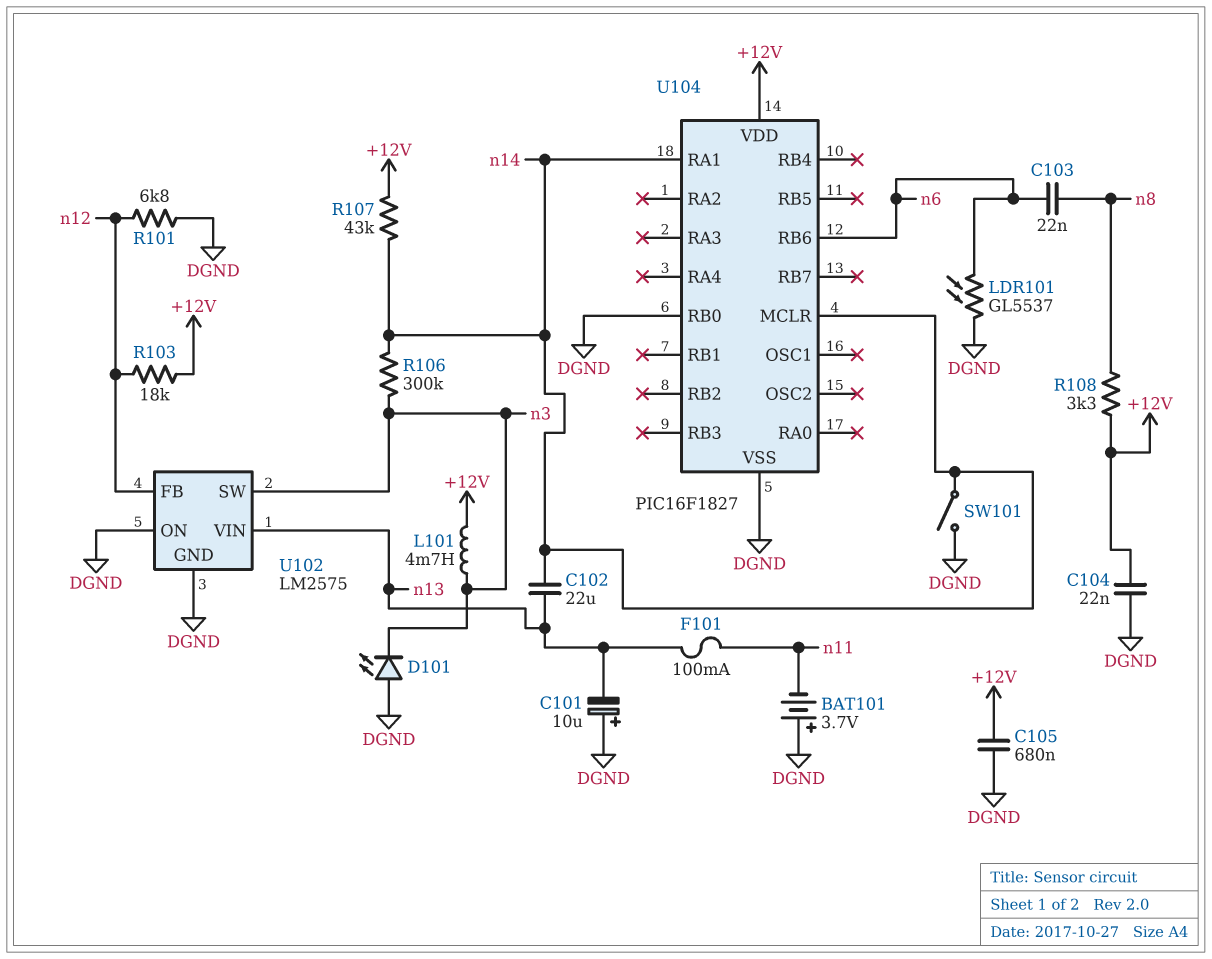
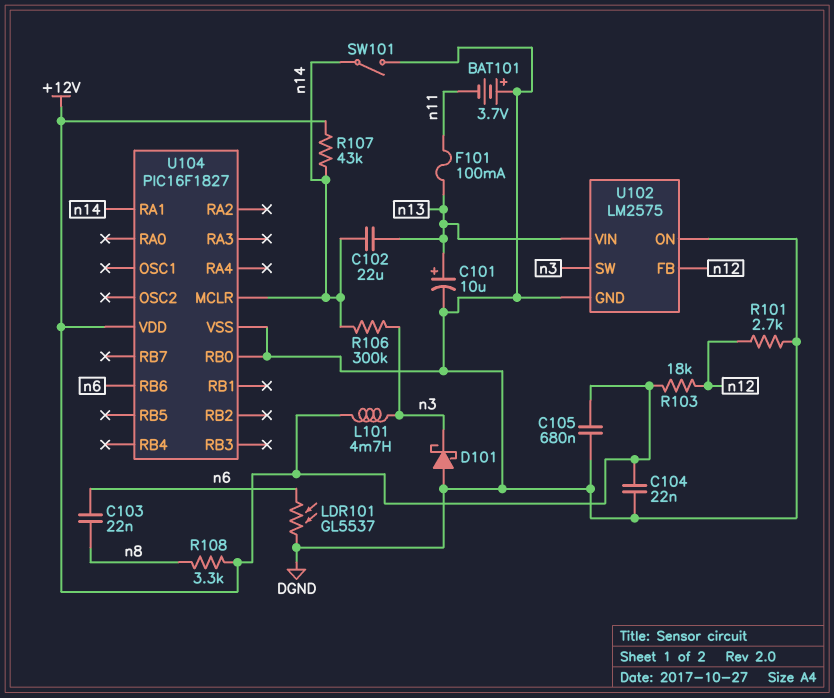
C101: 10uF (plus DGND, minus n13) -> 10uF (plus n13, minus DGND)
D101: LED (A DGND, K n3) -> schottky (A DGND, K n3)
R101: 6.8k (DGND, n12) -> 2.7k (DGND, n12)

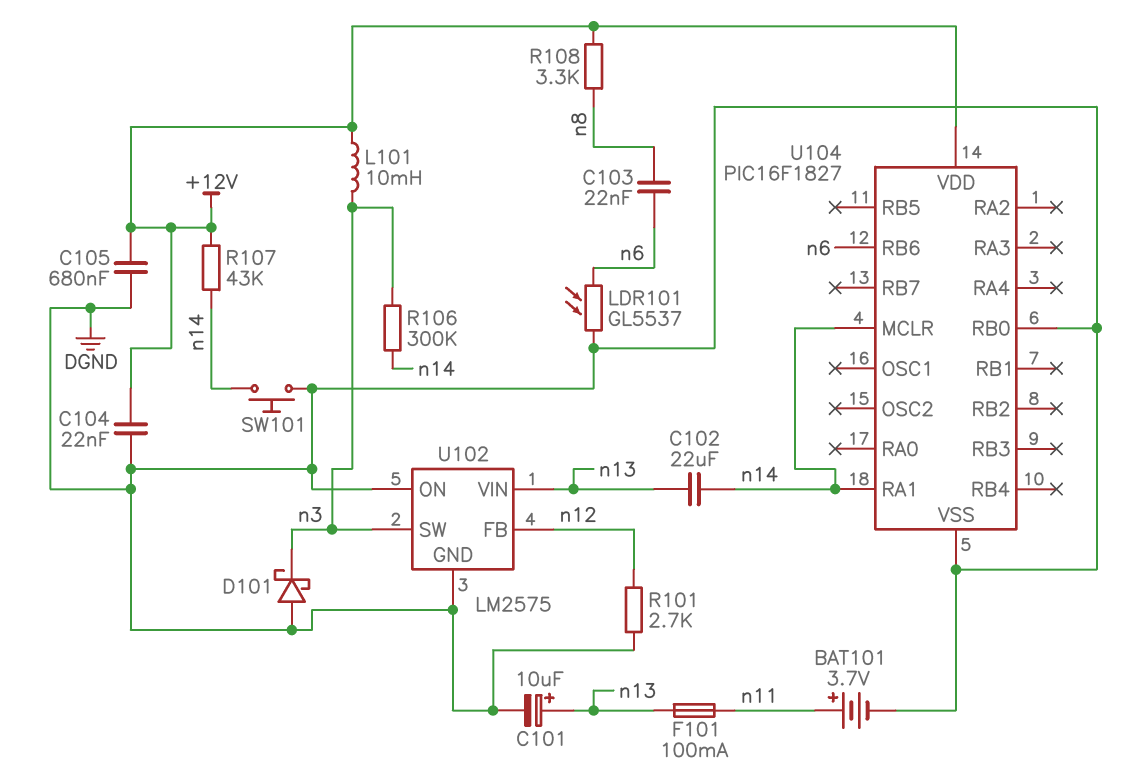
BAT101: 3.7V (plus DGND, minus n11) -> 3.7V (plus n11, minus DGND)
L101: 4.7mH (+12V, n3) -> 10mH (+12V, n3)
R103: 18k (+12V, n12) -> none
SW101: switch (DGND, n14) -> button (DGND, n14)

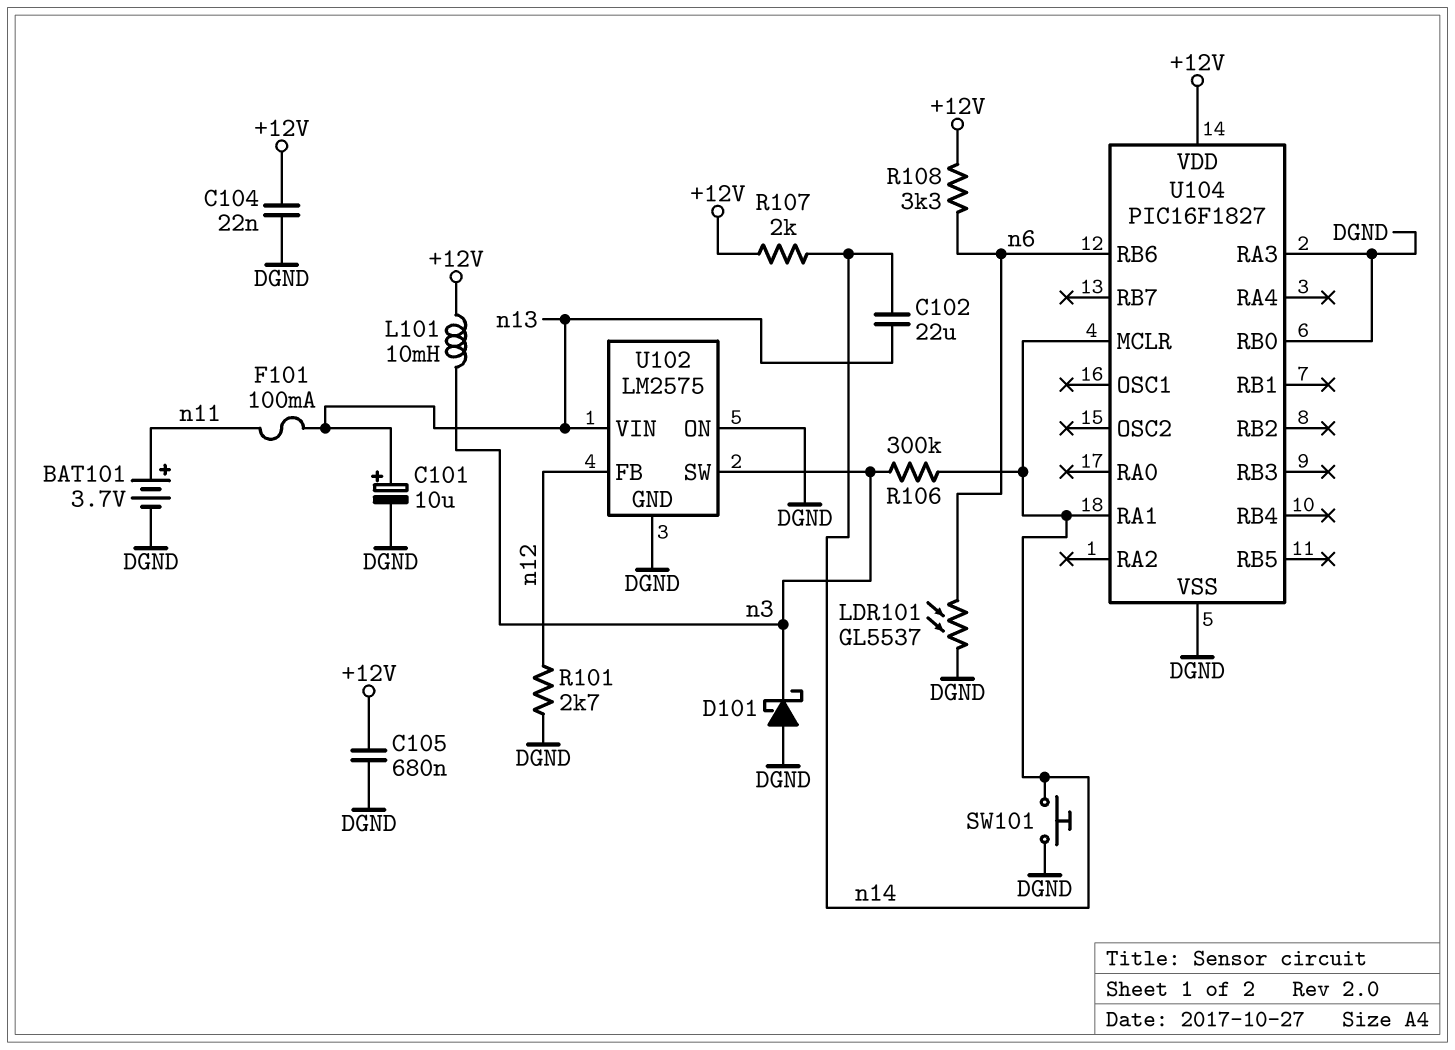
C103: 22nF (n6, n8) -> none
R107: 43k (+12V, n14) -> 2k (+12V, n14)
R108: 3.3k (+12V, n8) -> 3.3k (+12V, n6)
U104 pin RA3: none -> DGND

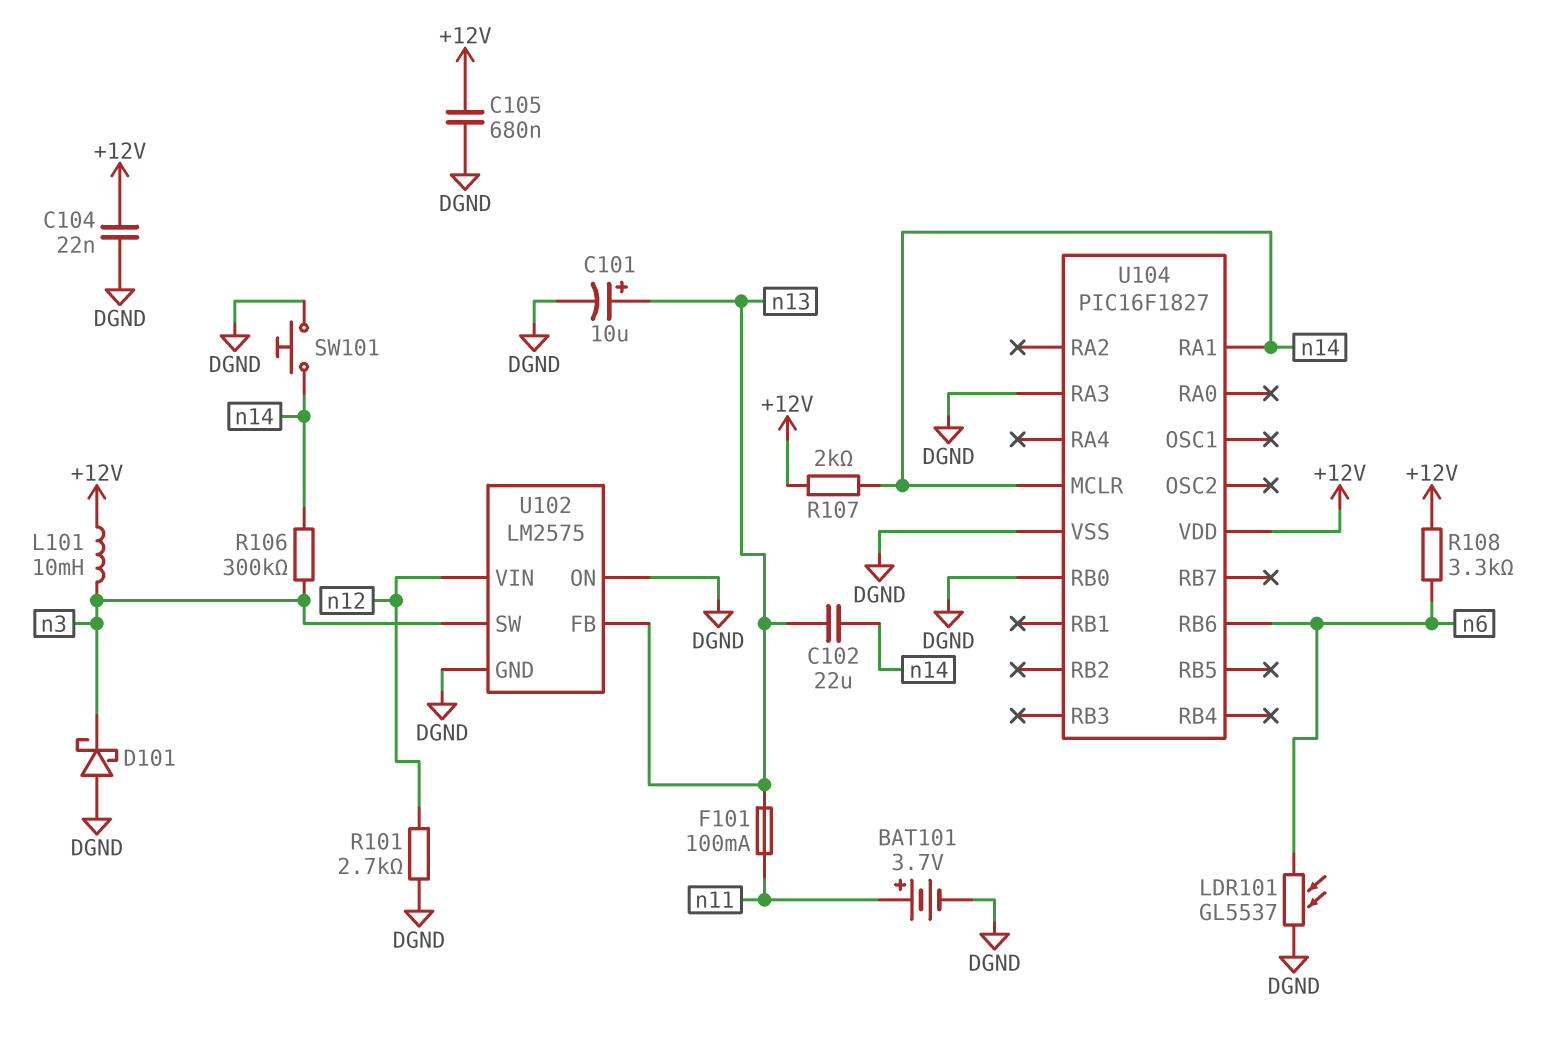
U102 pin FB: n12 -> n13
U102 pin VIN: n13 -> n12

